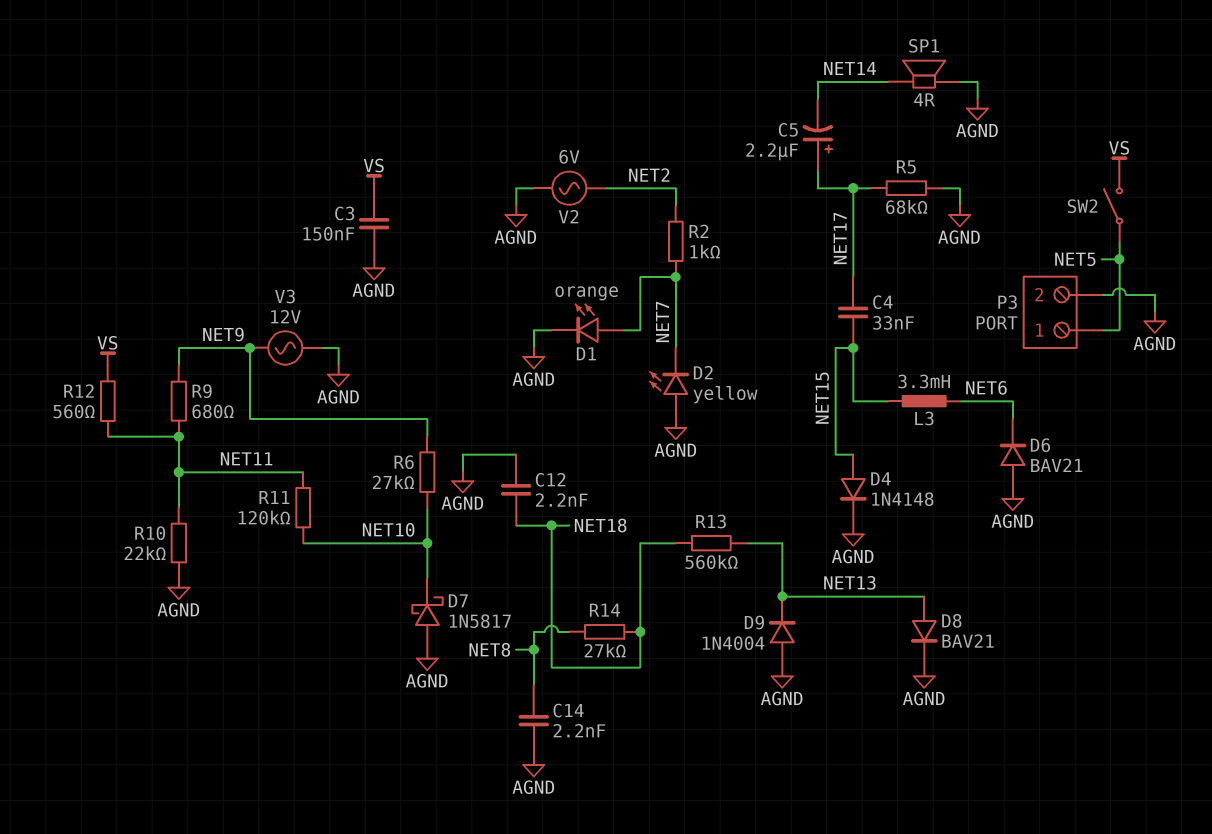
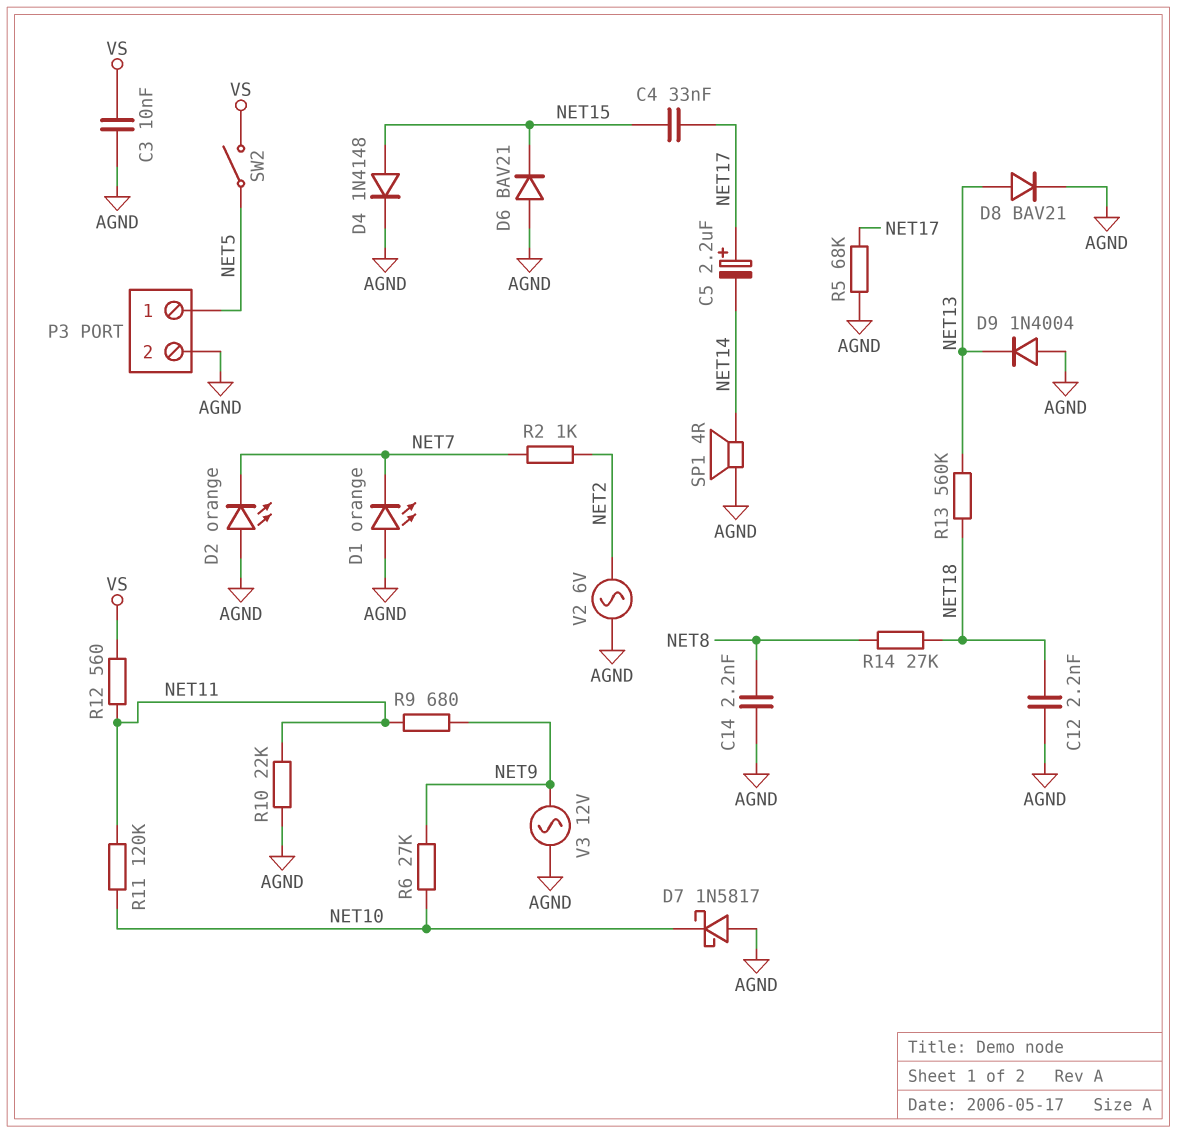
C3: 150nF (AGND, VS) -> 10nF (AGND, VS)
D1: LED orange (A NET7, K AGND) -> LED orange (A AGND, K NET7)
D2: LED yellow (A AGND, K NET7) -> LED orange (A AGND, K NET7)
D6: diode BAV21 (A AGND, K NET6) -> diode BAV21 (A AGND, K NET15)
L3: 3.3mH (NET6, NET15) -> none

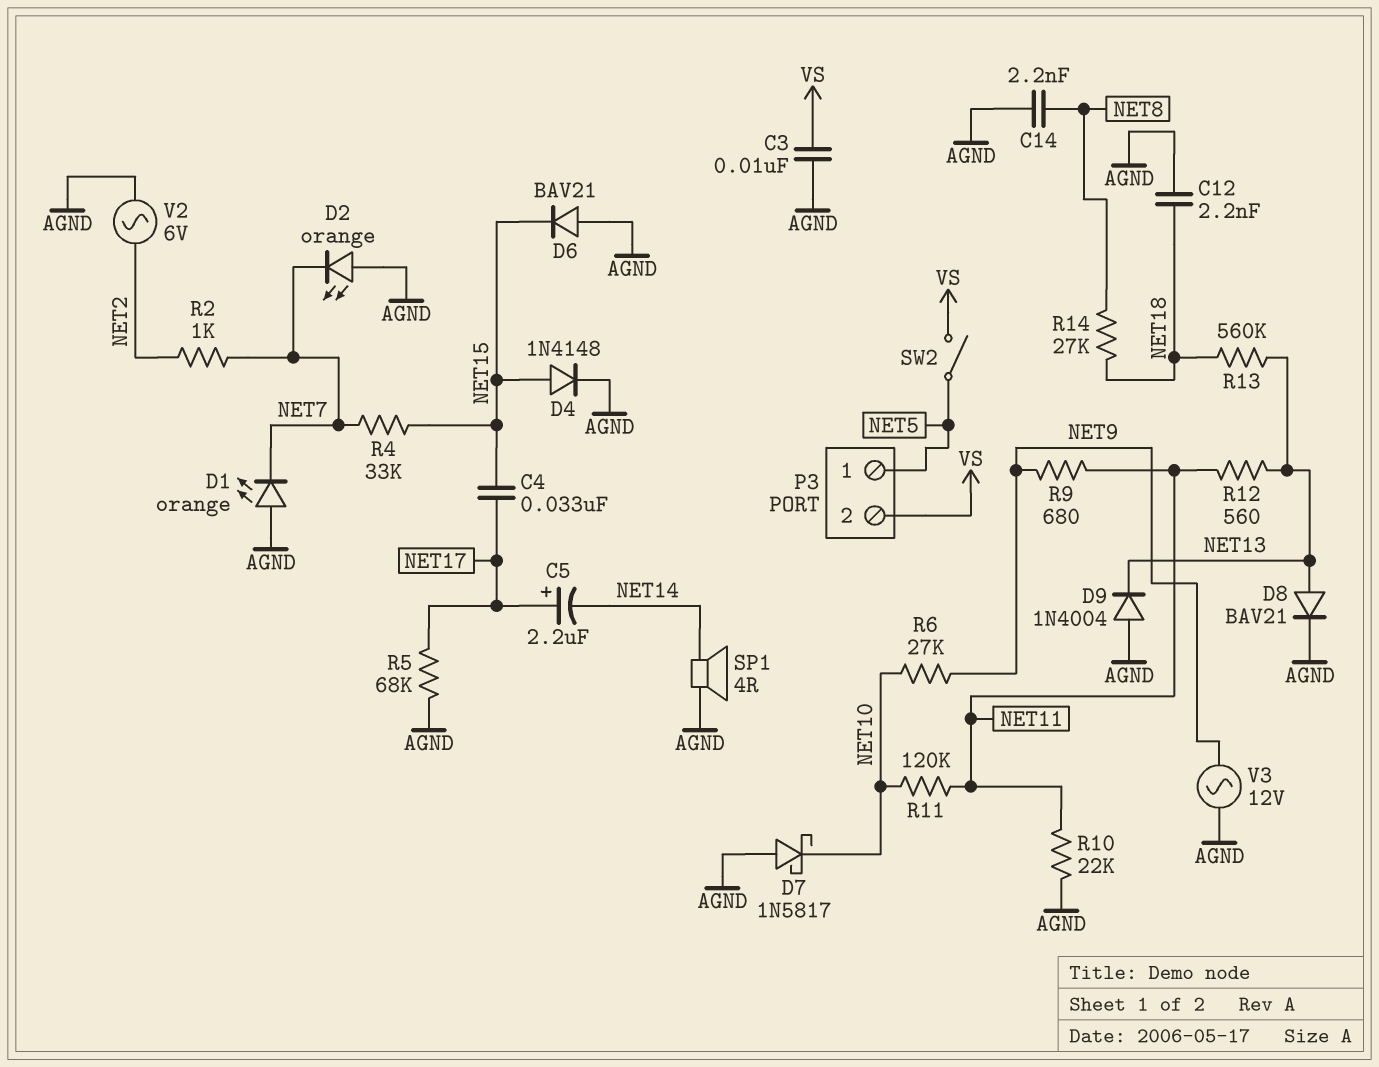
P3 pin 2: AGND -> VS
R4: none -> 33k (NET7, NET15)
R12: 560 (NET11, VS) -> 560 (NET11, NET13)

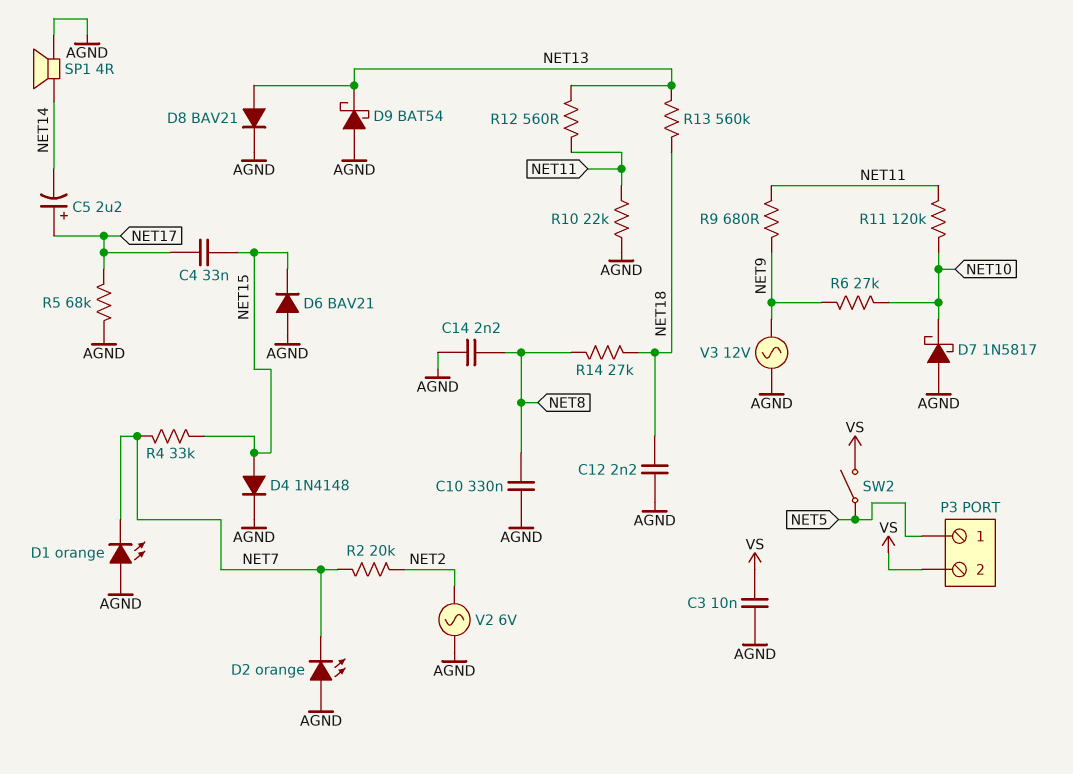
C10: none -> 330nF (AGND, NET8)
D9: diode 1N4004 (A AGND, K NET13) -> schottky BAT54 (A AGND, K NET13)
R2: 1k (NET2, NET7) -> 20k (NET2, NET7)

